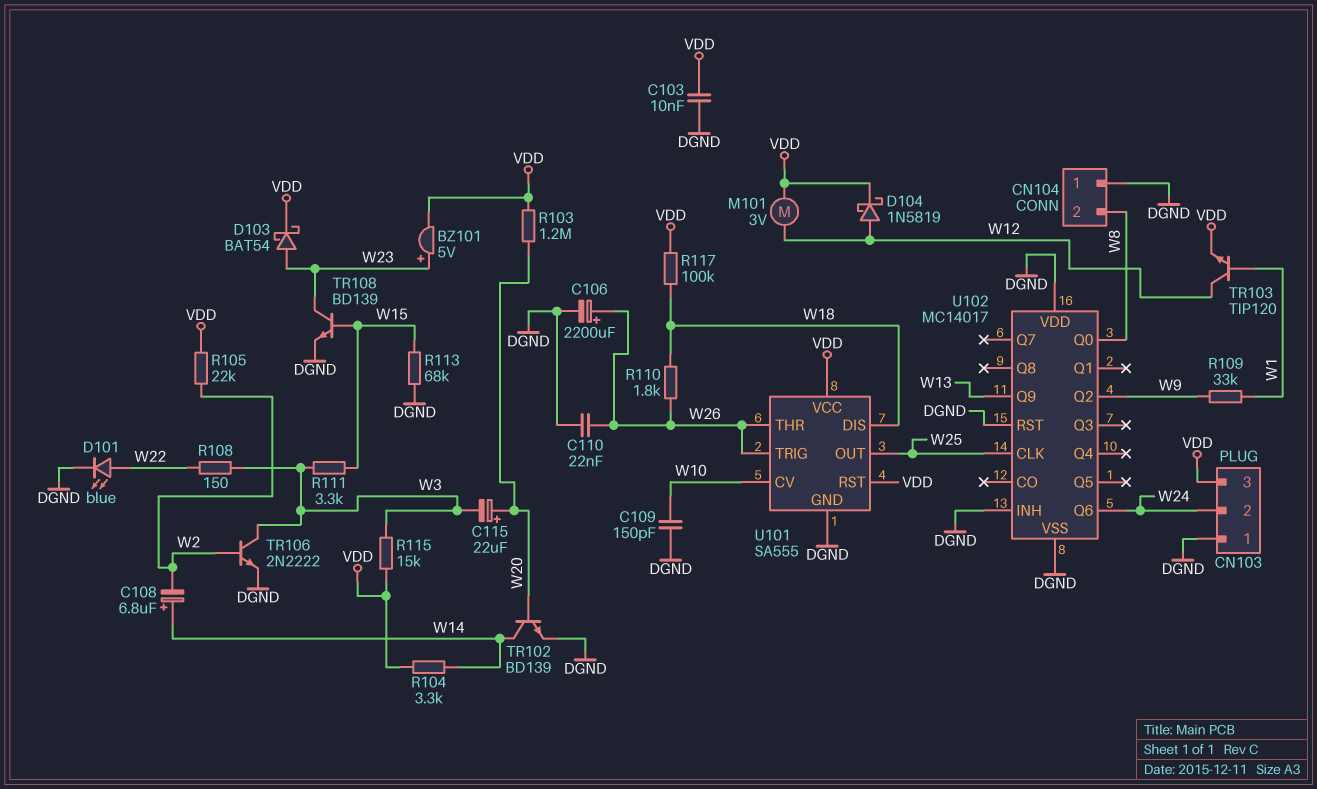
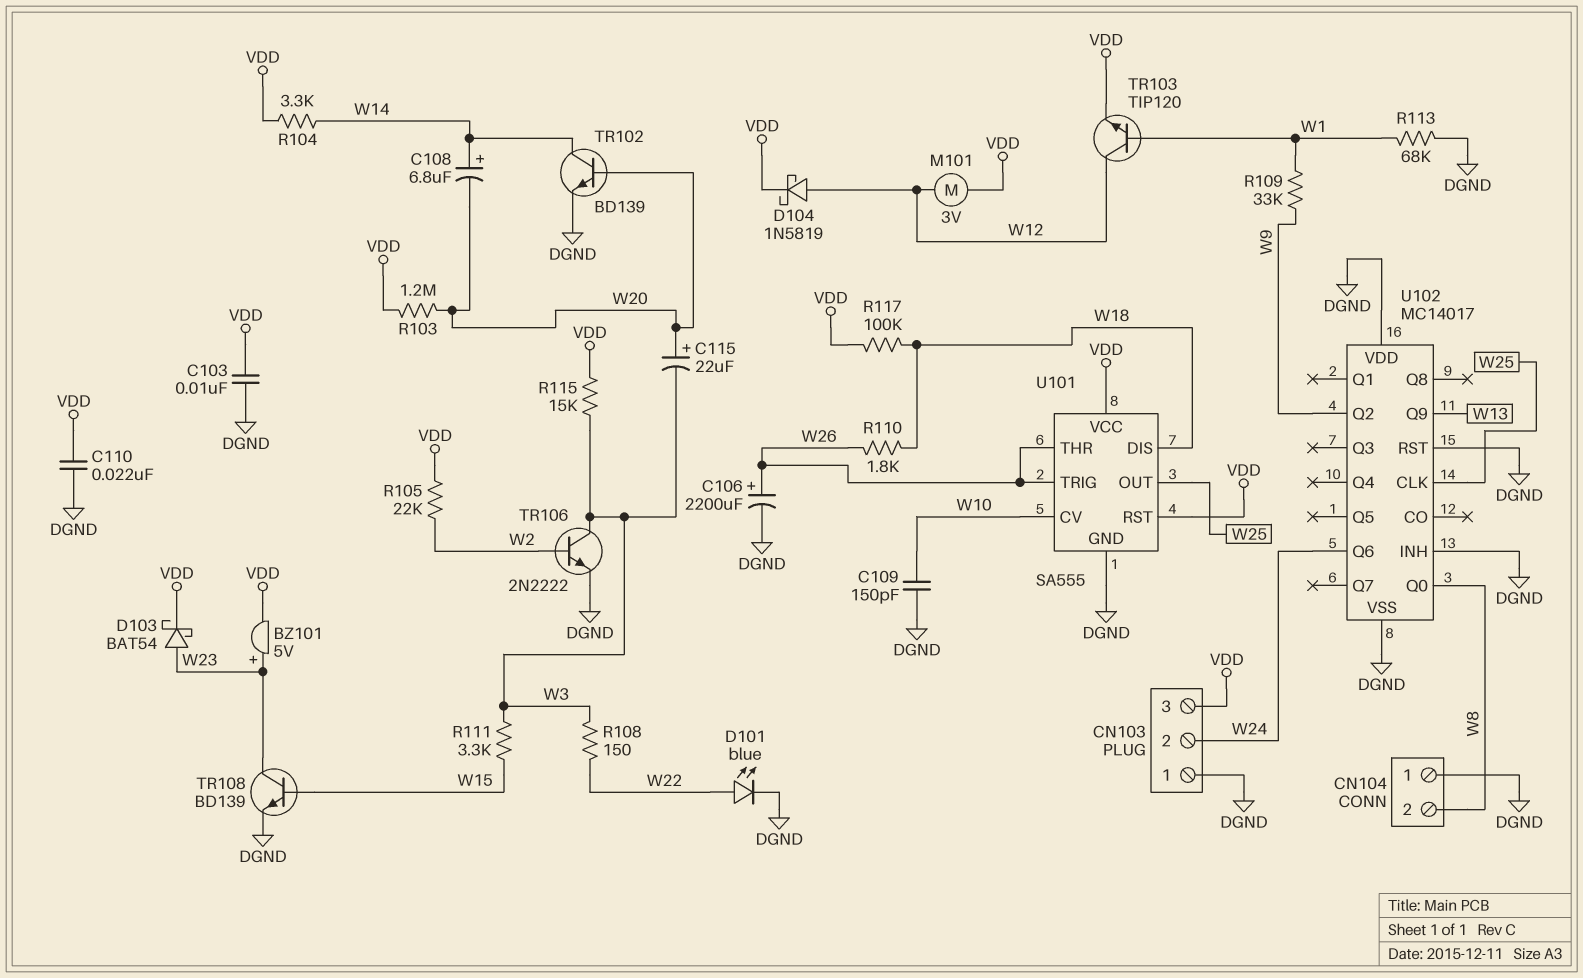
C108: 6.8uF (plus W14, minus W2) -> 6.8uF (plus W14, minus W20)
C110: 22nF (DGND, W26) -> 22nF (DGND, VDD)
R113: 68k (DGND, W15) -> 68k (DGND, W1)

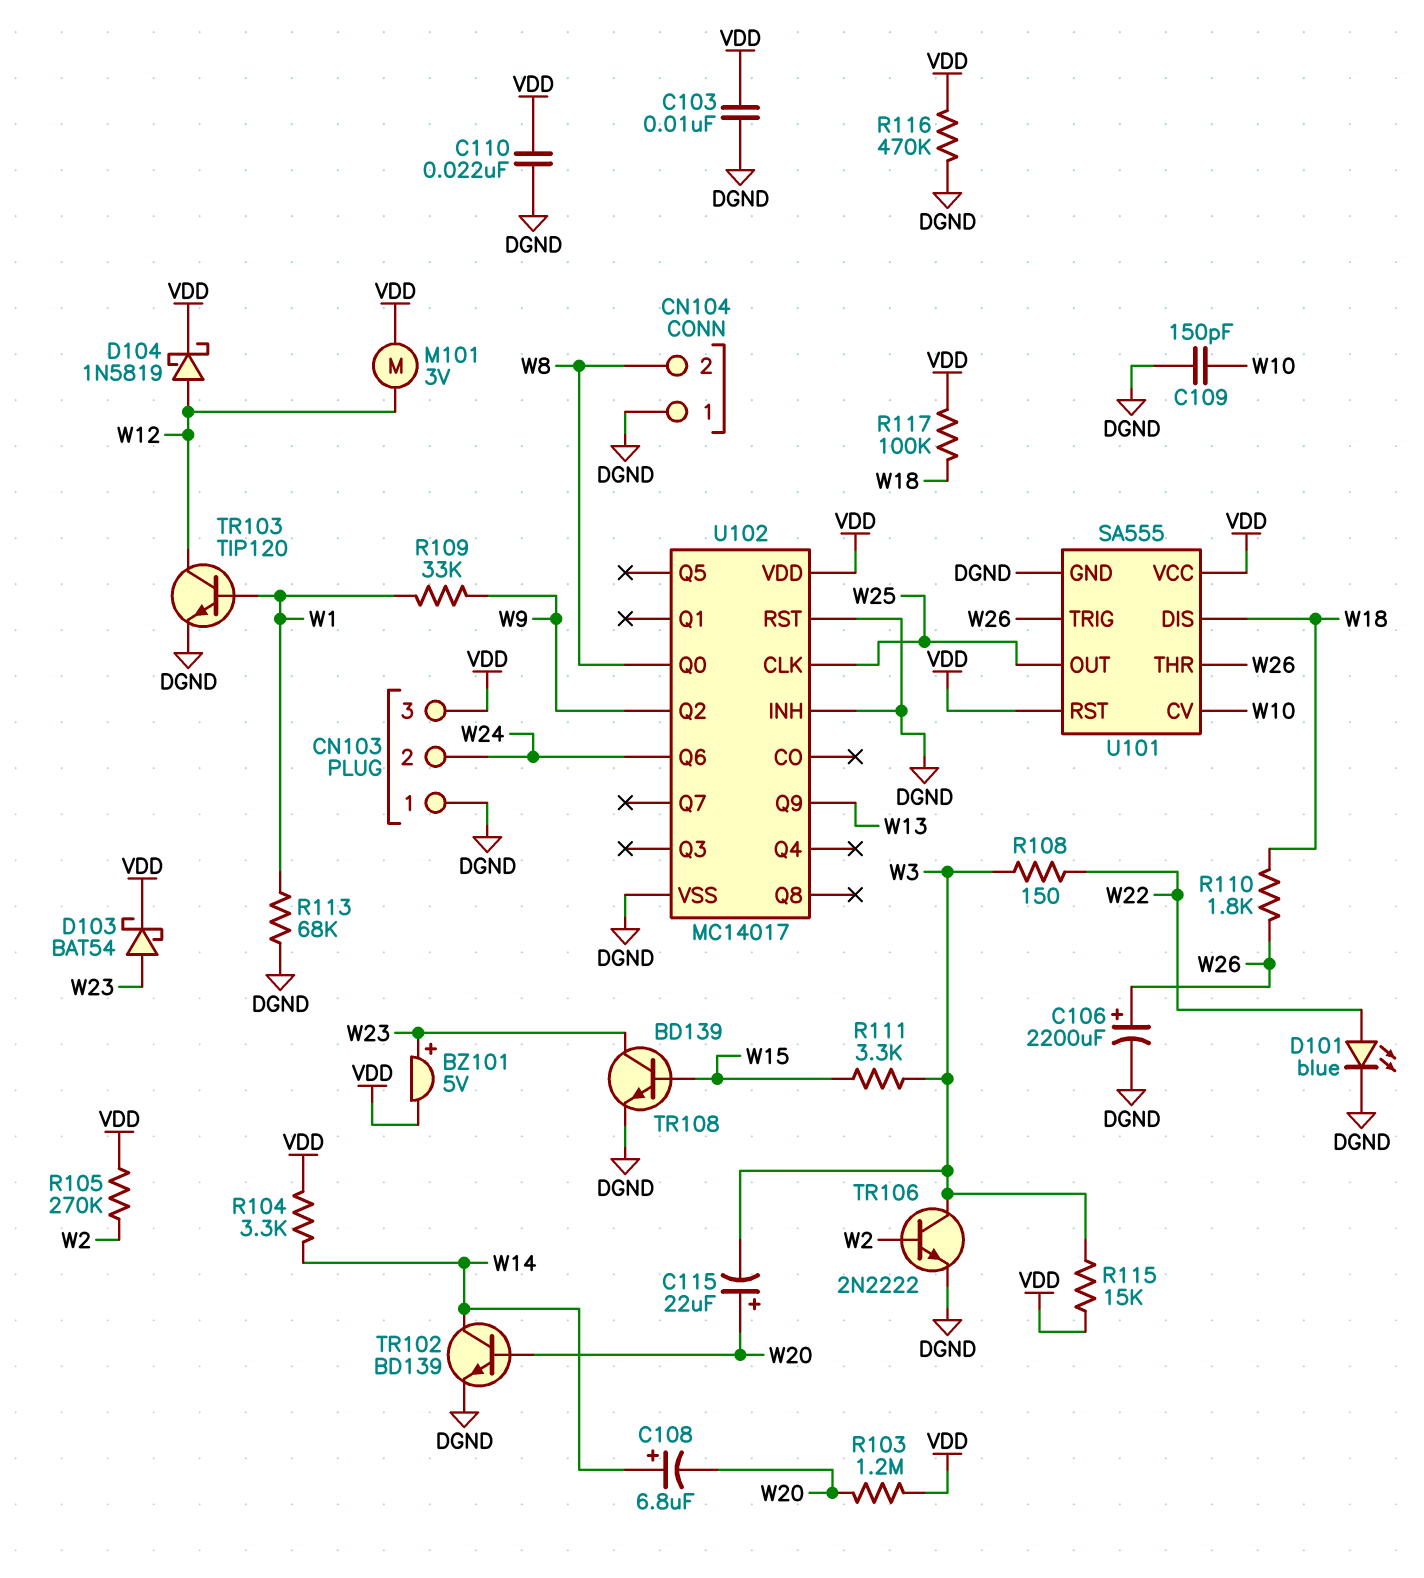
R105: 22k (VDD, W2) -> 270k (VDD, W2)
R116: none -> 470k (DGND, VDD)
TR103: NPN TIP120 (B W1, C W12, E VDD) -> NPN TIP120 (B W1, C W12, E DGND)
U102 pin VDD: DGND -> VDD

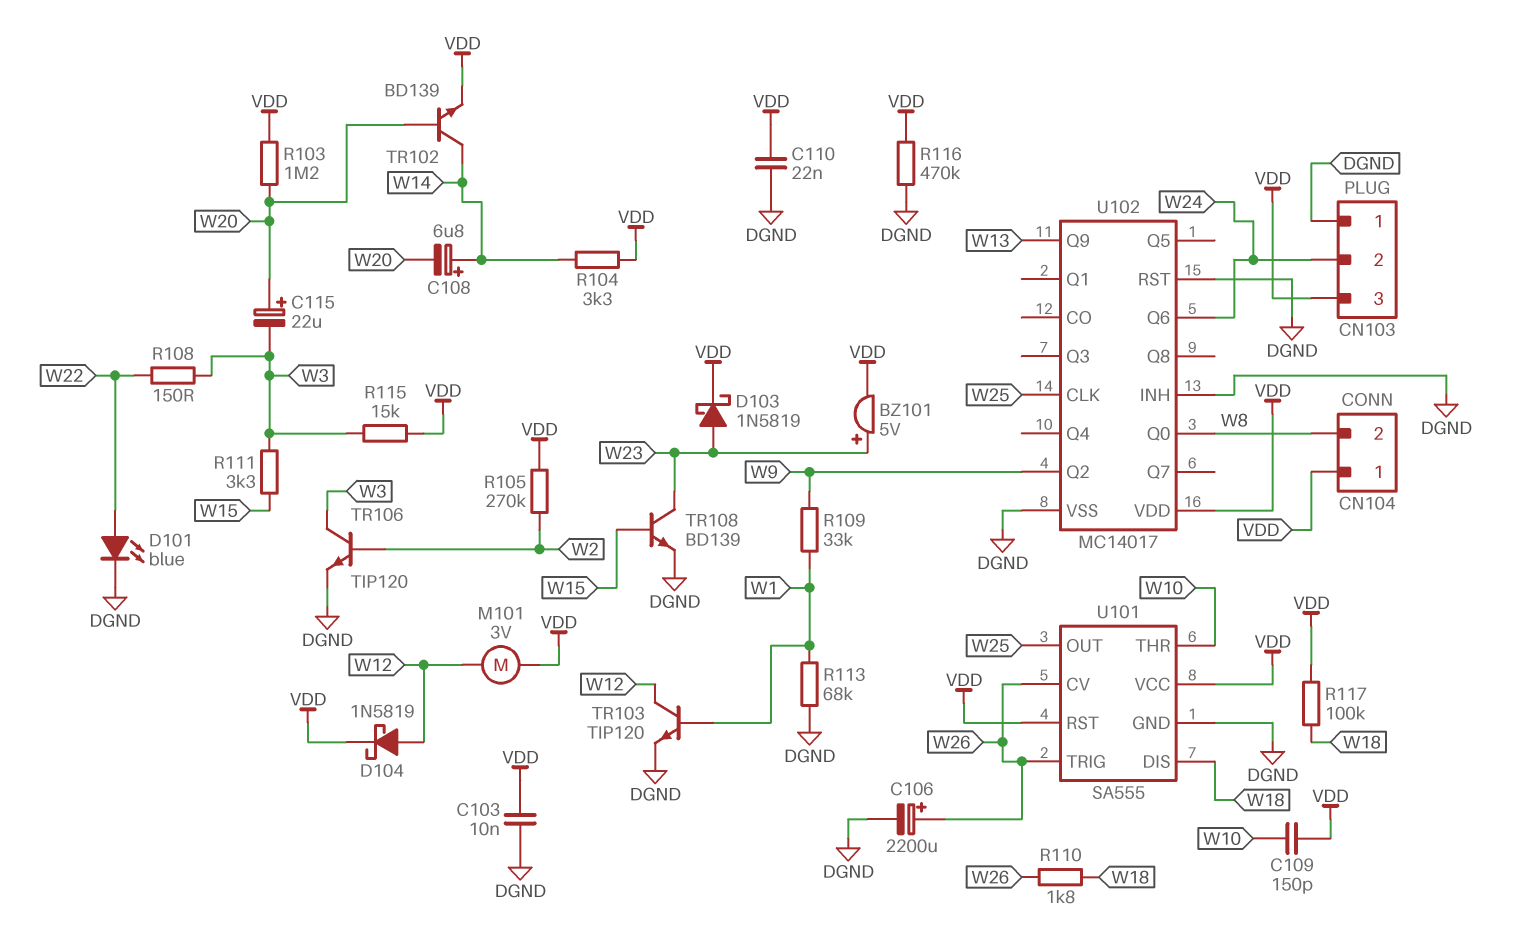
C109: 150pF (DGND, W10) -> 150pF (VDD, W10)
CN104 pin 1: DGND -> VDD
D103: schottky BAT54 (A W23, K VDD) -> schottky 1N5819 (A W23, K VDD)
TR102: NPN BD139 (B W20, C W14, E DGND) -> NPN BD139 (B W20, C W14, E VDD)
TR106: NPN 2N2222 (B W2, C W3, E DGND) -> NPN TIP120 (B W2, C W3, E DGND)
U101 pin CV: W10 -> W26
U101 pin THR: W26 -> W10

